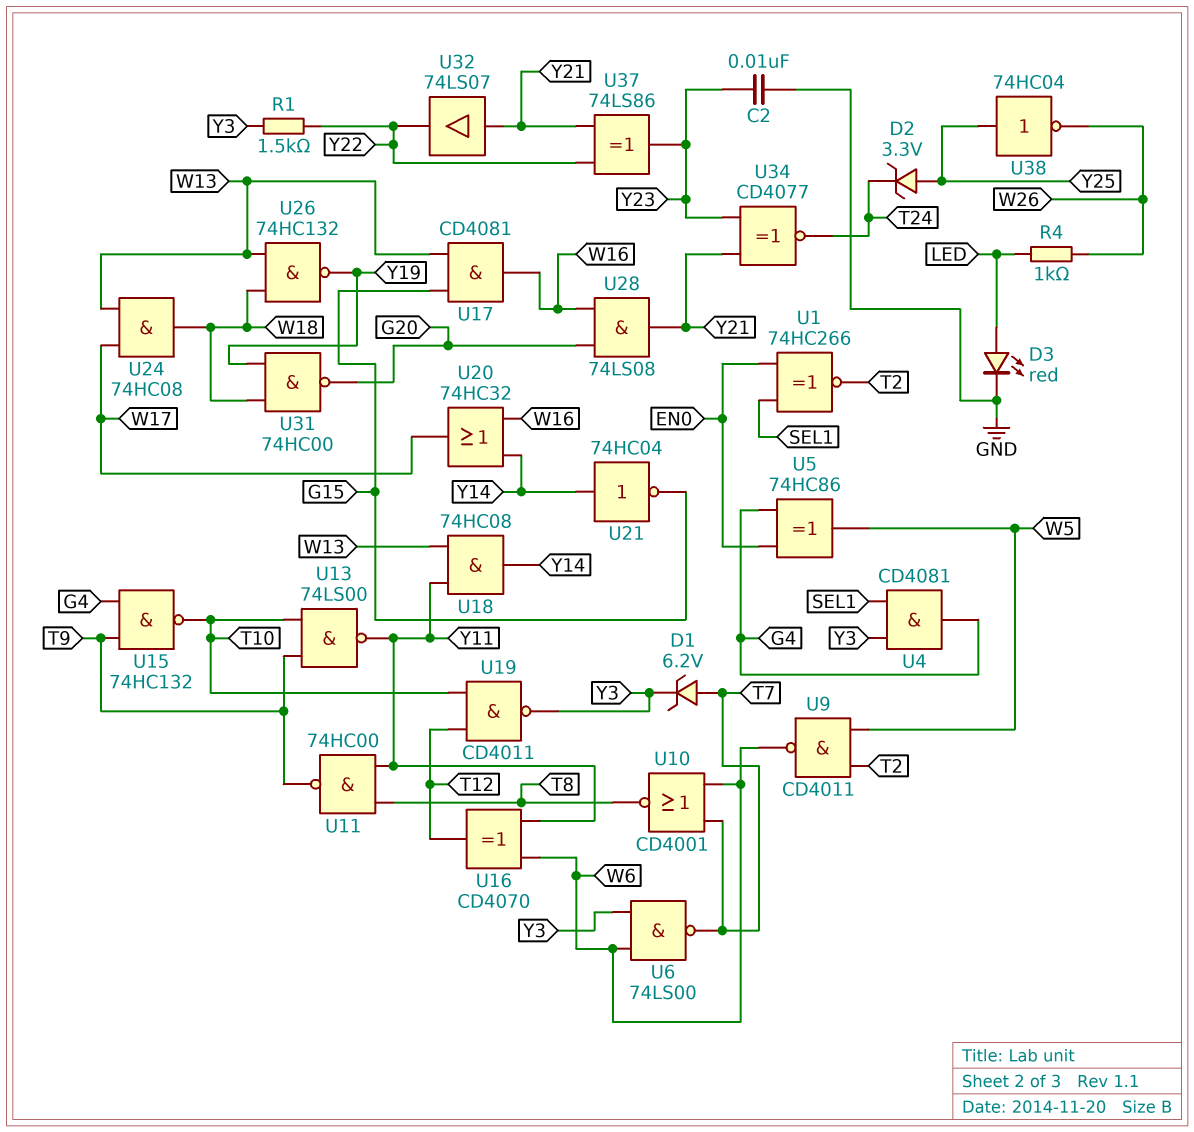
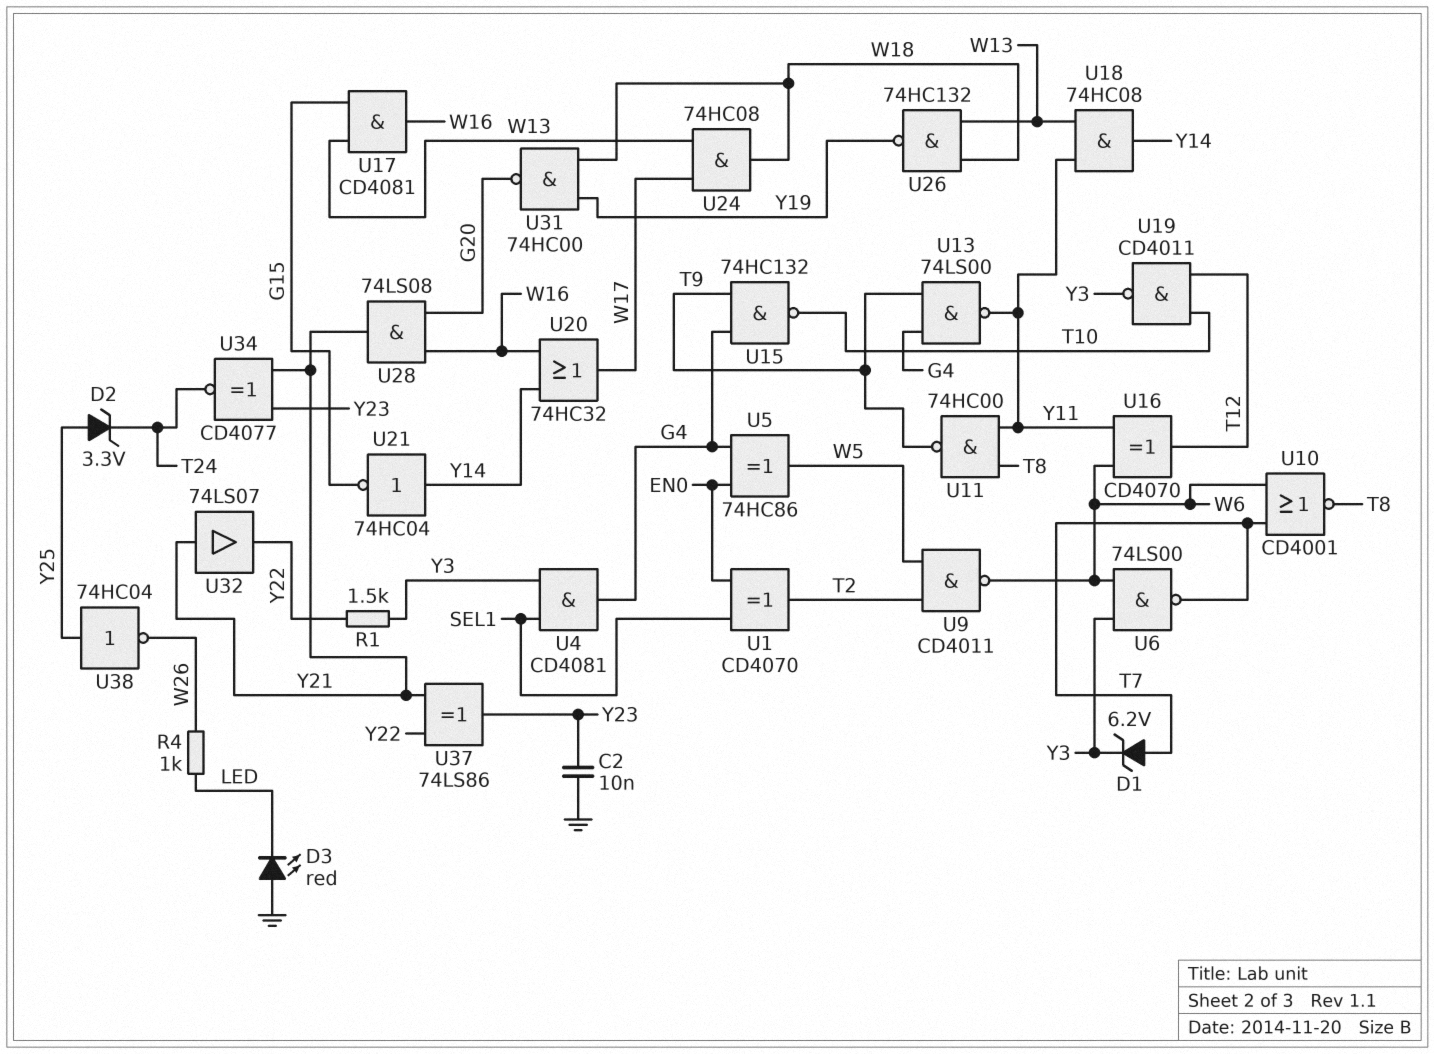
D3: LED red (A LED, K GND) -> LED red (A GND, K LED)
U1: XNOR 74HC266 (in EN0, in SEL1, out T2) -> XOR CD4070 (in EN0, in SEL1, out T2)
U13: NAND 74LS00 (in T9, in T10, out Y11) -> NAND 74LS00 (in G4, in T9, out Y11)

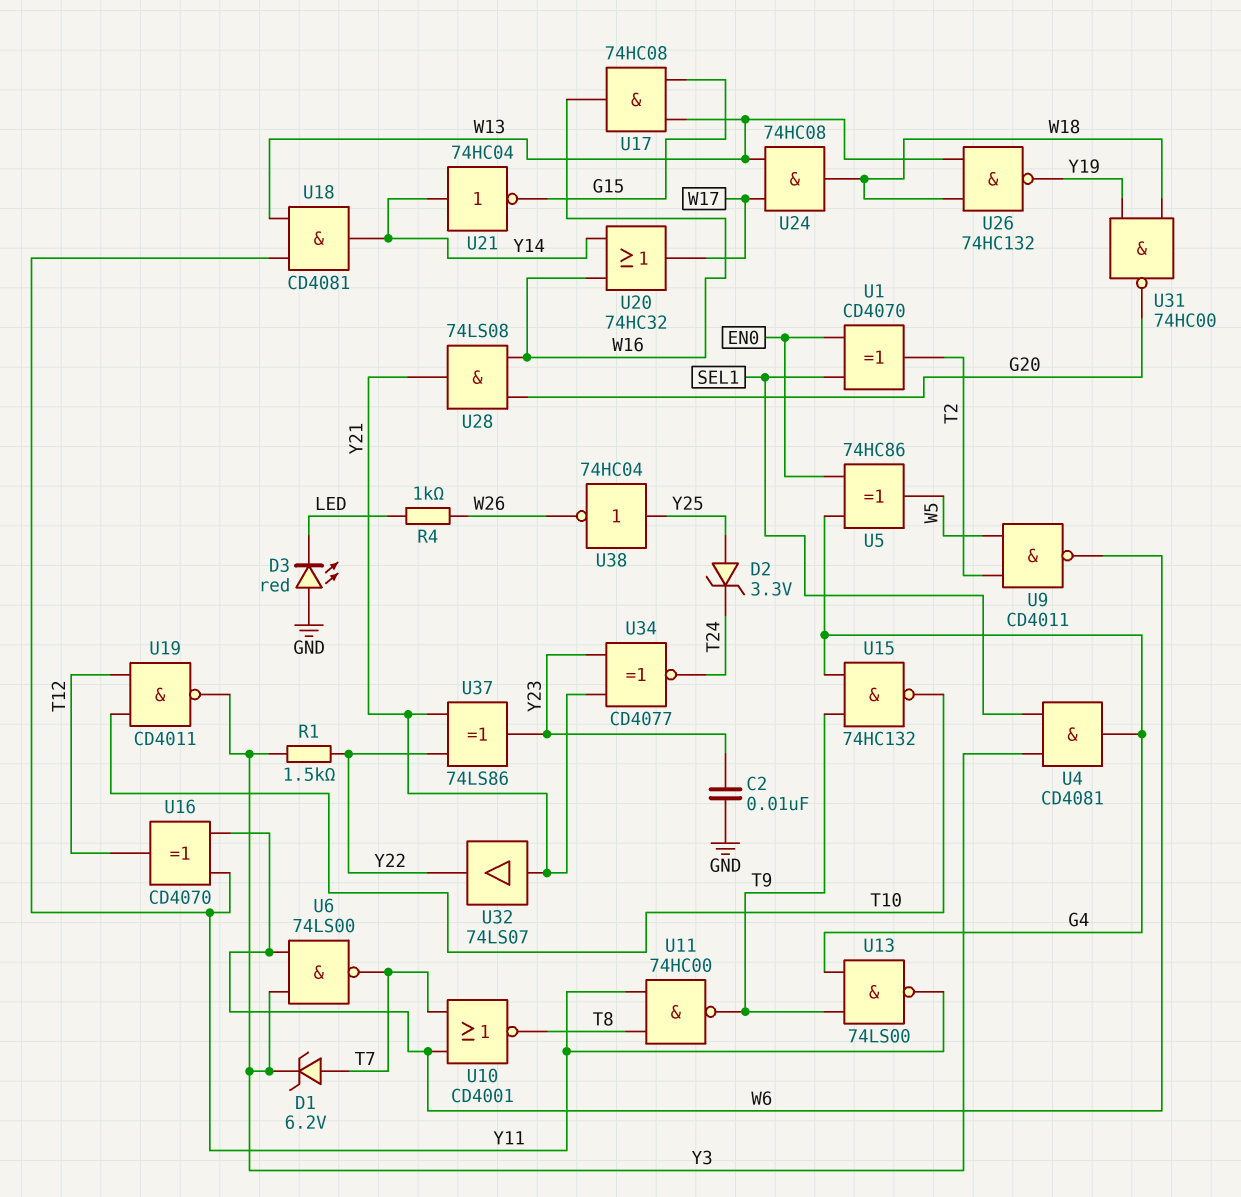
U17: AND CD4081 (in G15, in W13, out W16) -> AND 74HC08 (in G15, in W13, out W16)
U18: AND 74HC08 (in W13, in Y11, out Y14) -> AND CD4081 (in W13, in Y11, out Y14)

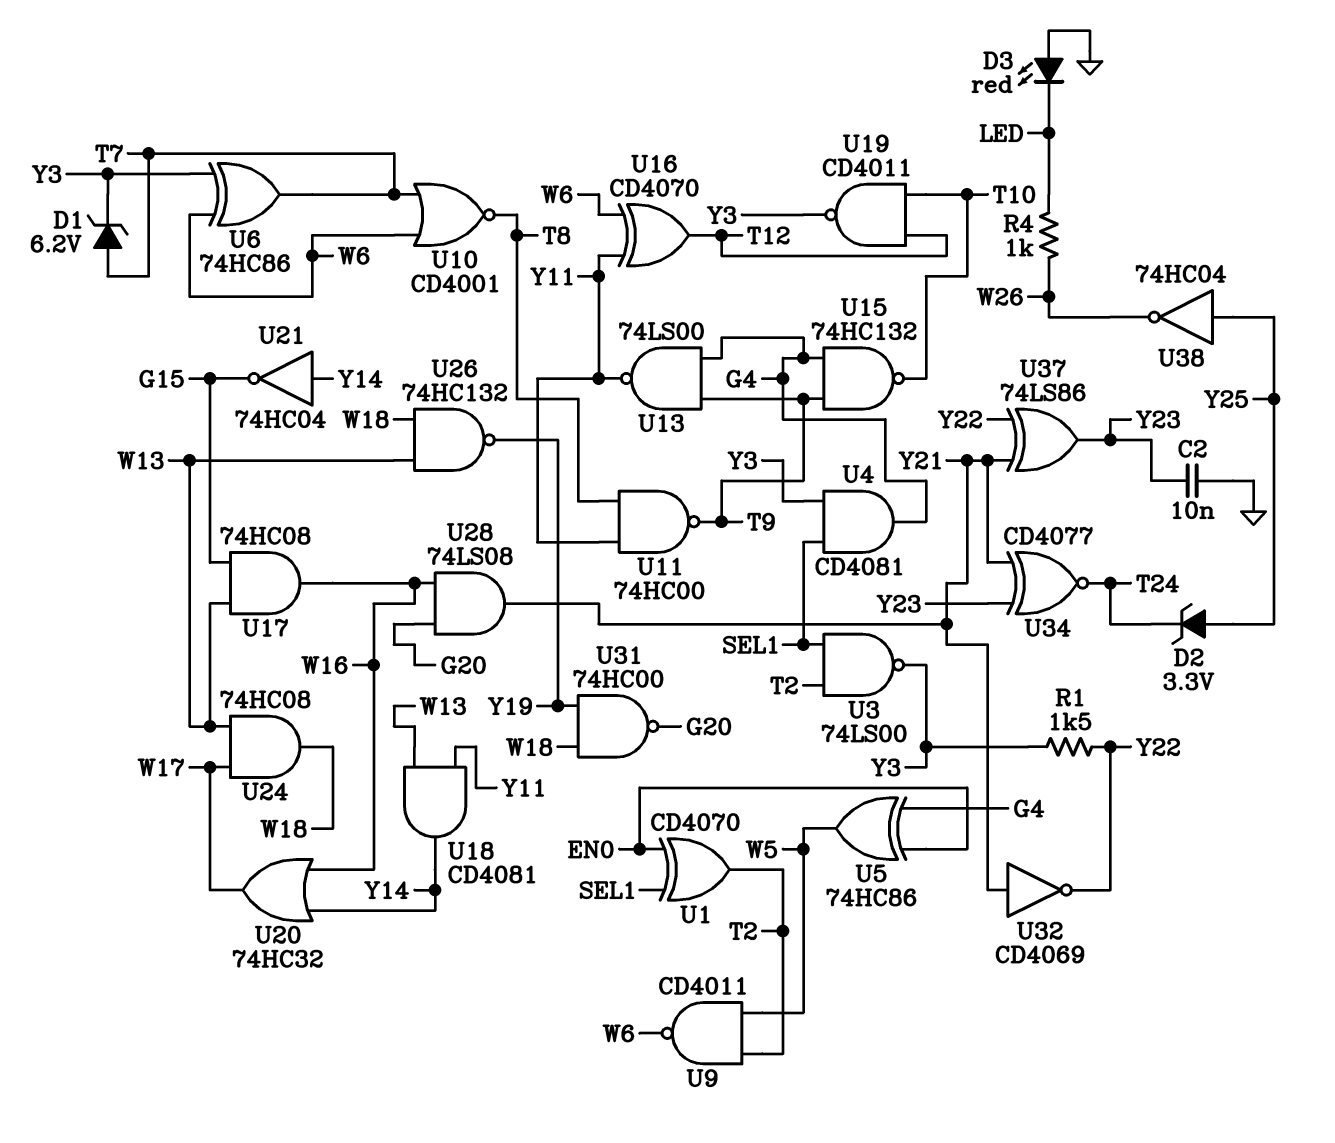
U3: none -> NAND 74LS00 (in SEL1, in T2, out Y3)
U6: NAND 74LS00 (in W6, in Y3, out T7) -> XOR 74HC86 (in W6, in Y3, out T7)
U32: buffer 74LS07 (in Y21, out Y22) -> NOT CD4069 (in Y21, out Y22)

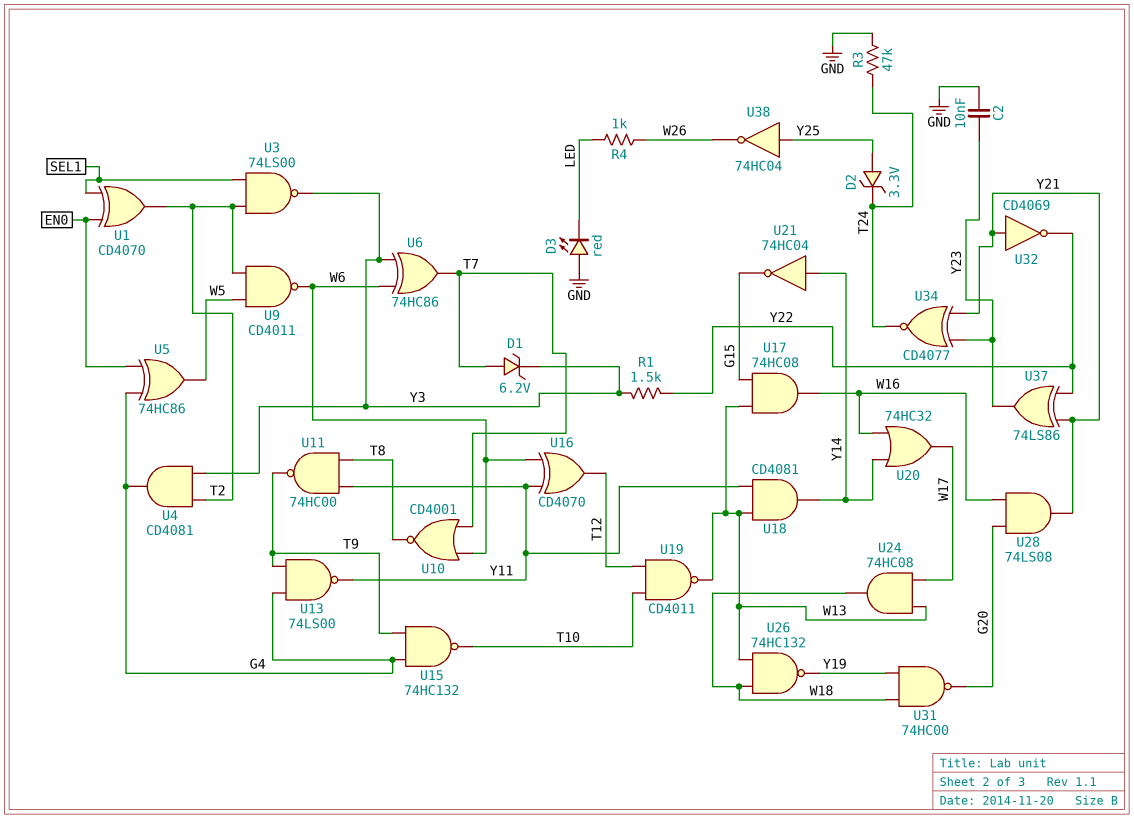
R3: none -> 47k (GND, T24)
U4: AND CD4081 (in SEL1, in Y3, out G4) -> AND CD4081 (in T2, in Y3, out G4)
U19: NAND CD4011 (in T10, in T12, out Y3) -> NAND CD4011 (in T10, in T12, out W13)

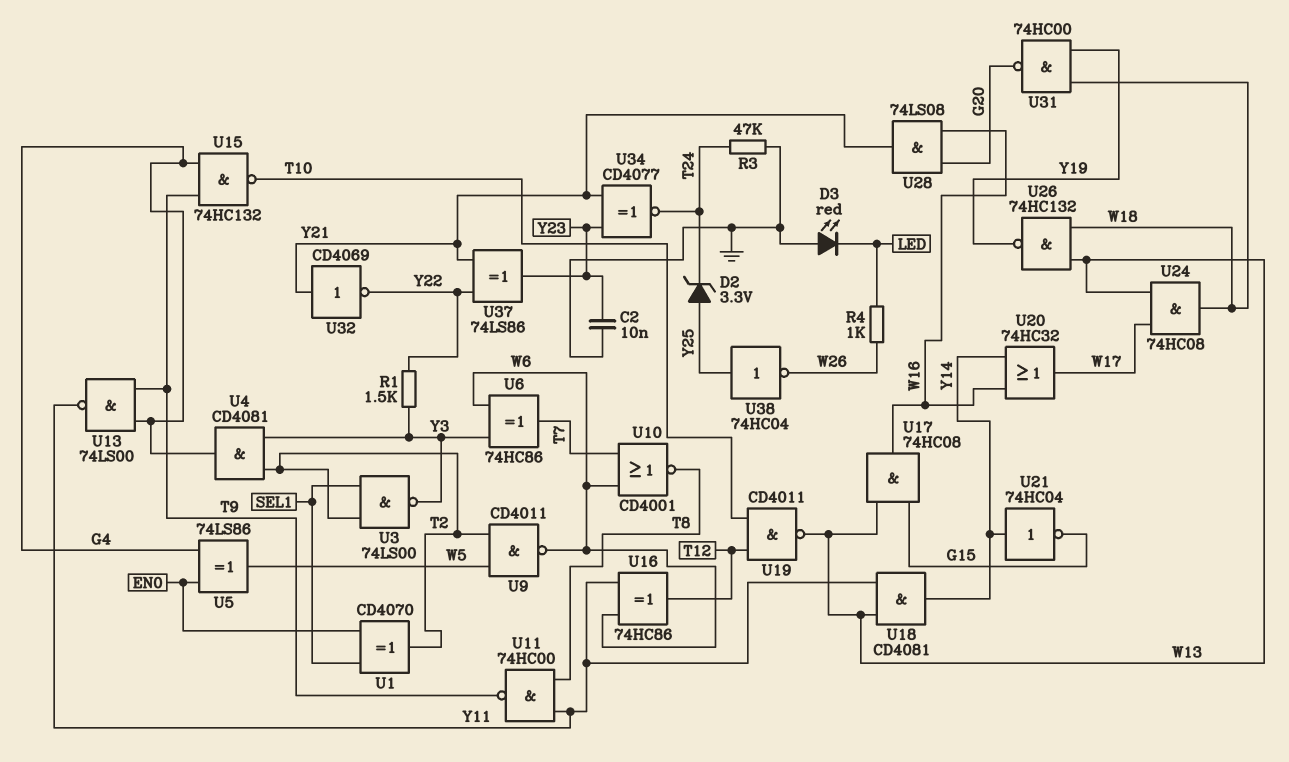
D1: zener 6.2V (A T7, K Y3) -> none
U5: XOR 74HC86 (in EN0, in G4, out W5) -> XOR 74LS86 (in EN0, in G4, out W5)
U16: XOR CD4070 (in W6, in Y11, out T12) -> XOR 74HC86 (in W6, in Y11, out T12)

